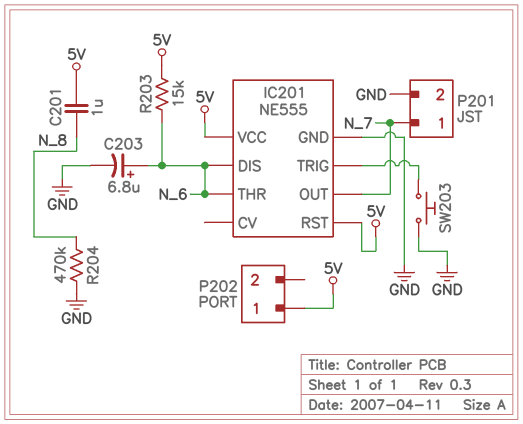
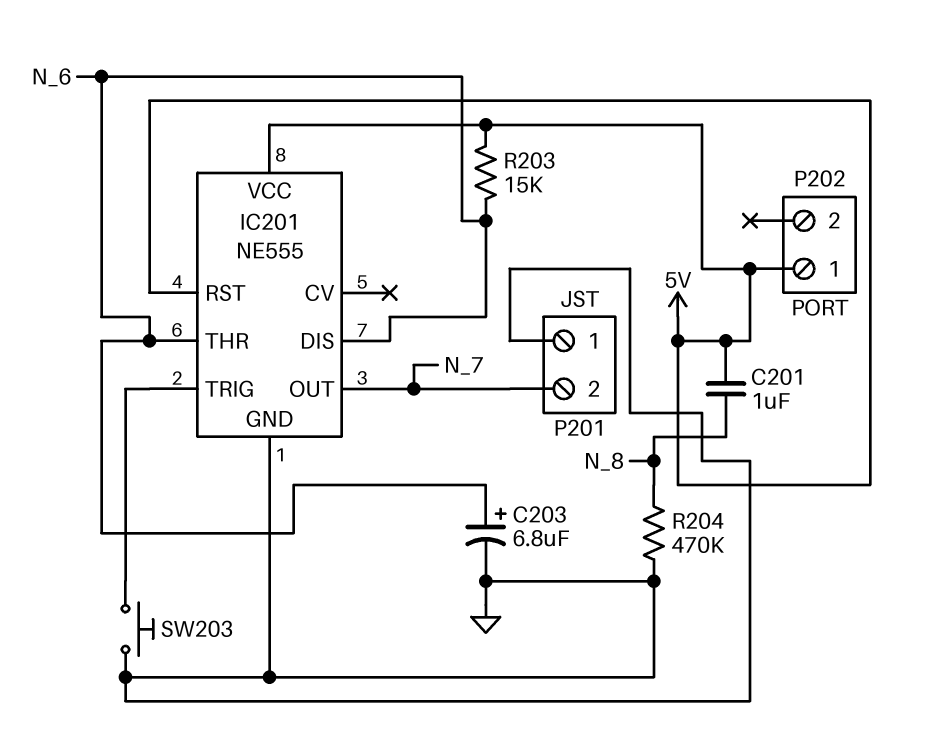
P201 pin 1: N_7 -> GND
P201 pin 2: GND -> N_7

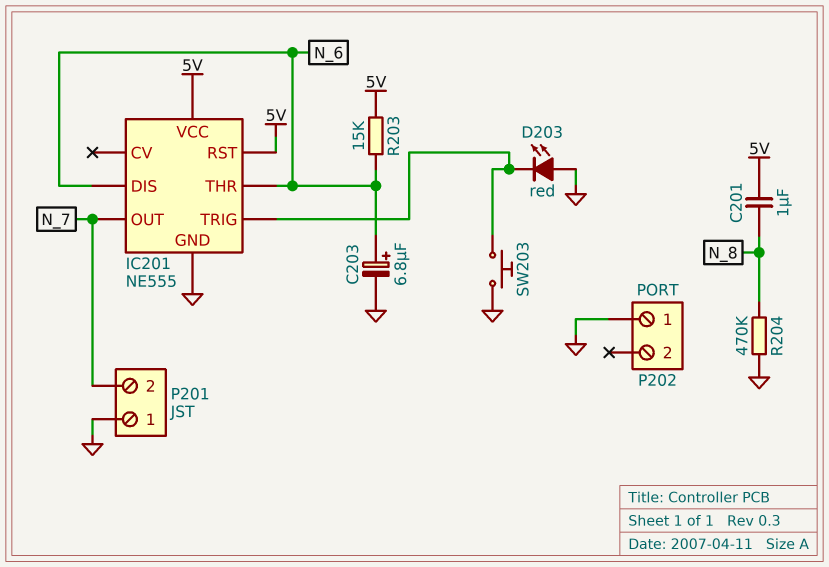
D203: none -> LED red (A GND, K IC201/TRIG)
P202 pin 1: 5V -> GND

